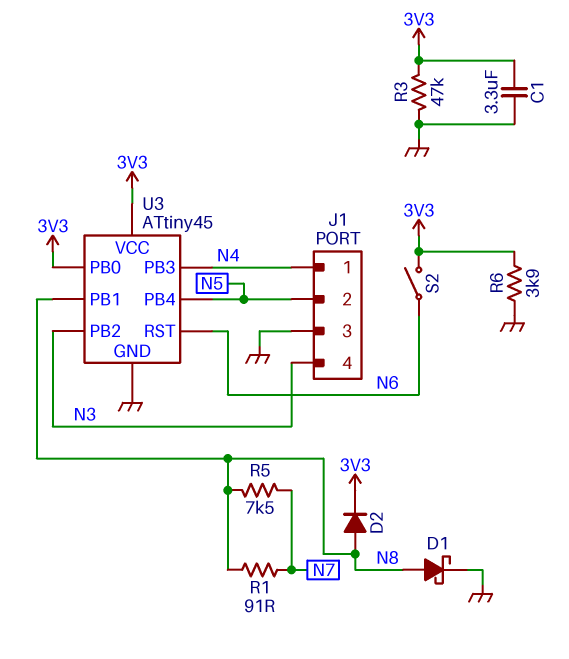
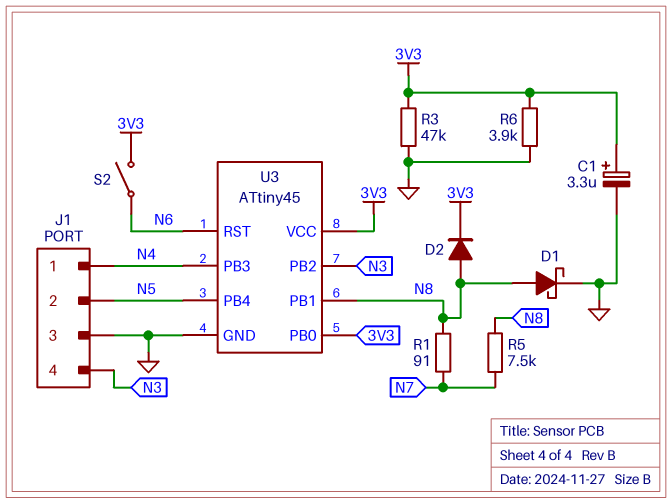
C1: 3.3uF (3V3, GND) -> 3.3uF (plus 3V3, minus GND)

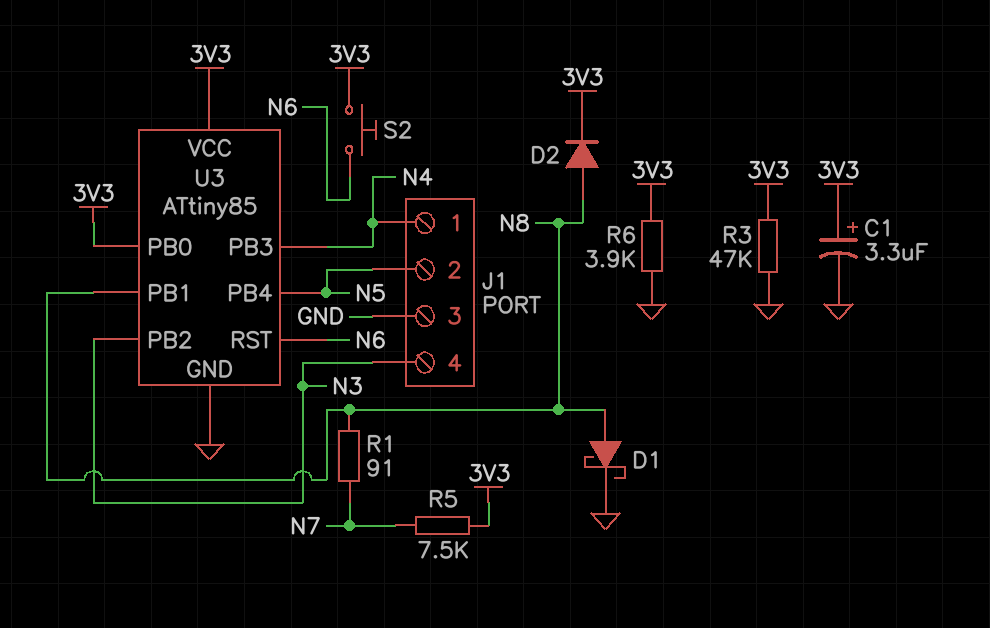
R5: 7.5k (N7, N8) -> 7.5k (3V3, N7)
S2: switch (3V3, N6) -> button (3V3, N6)
U3: ATtiny45 -> ATtiny85

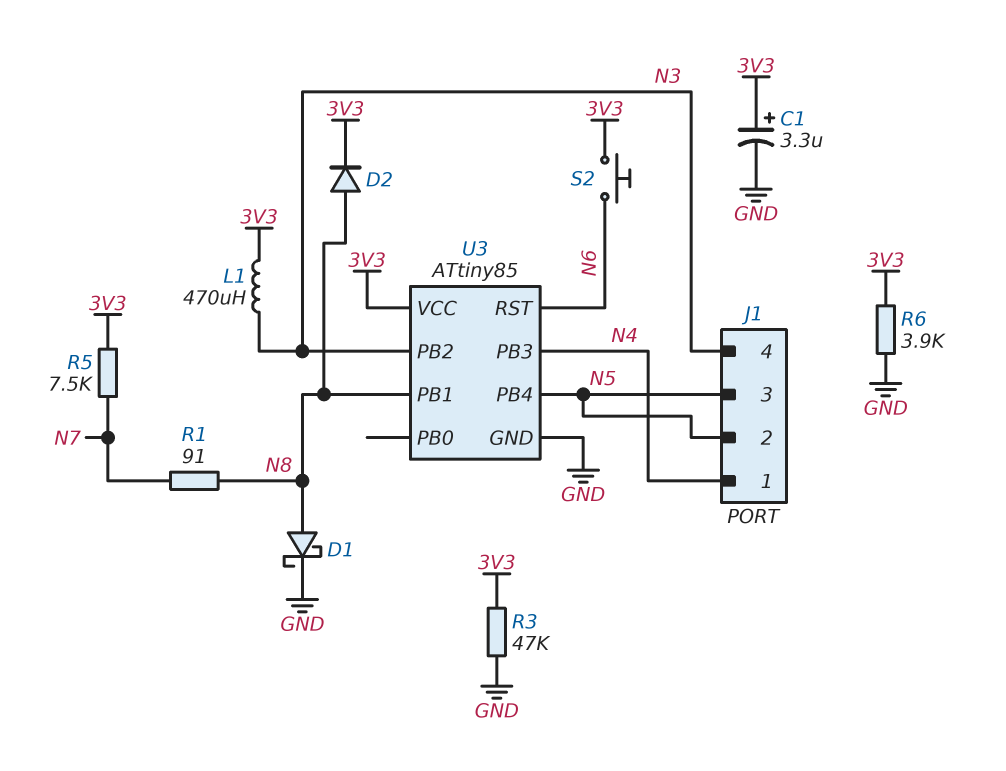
J1 pin 3: GND -> N5
L1: none -> 470uH (3V3, N3)
U3 pin PB0: 3V3 -> none

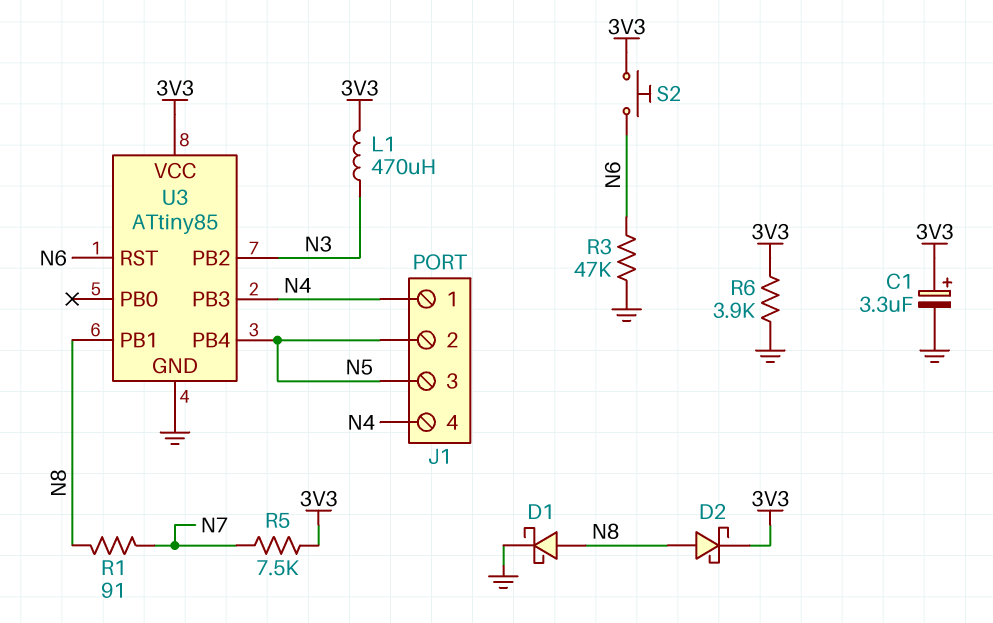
D2: diode (A N8, K 3V3) -> schottky (A N8, K 3V3)
J1 pin 4: N3 -> N4
R3: 47k (3V3, GND) -> 47k (GND, N6)

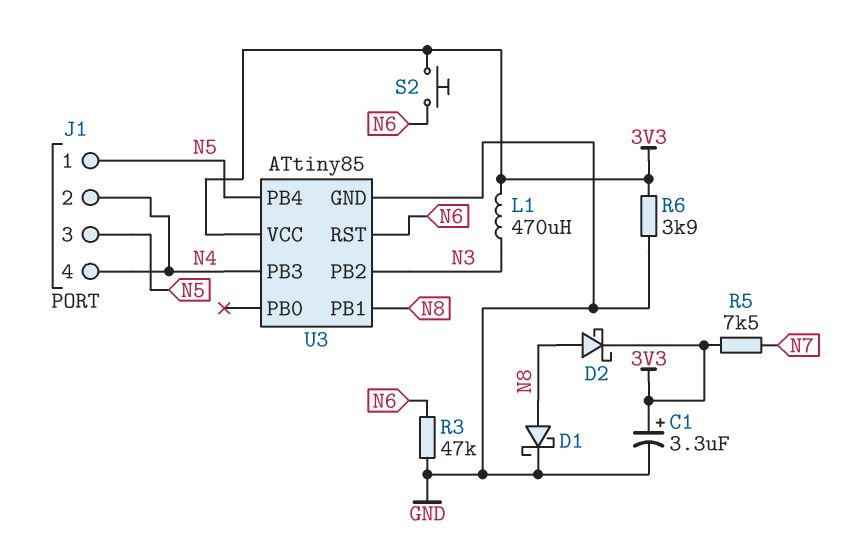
J1 pin 1: N4 -> N5
J1 pin 2: N5 -> N4
R1: 91 (N7, N8) -> none

